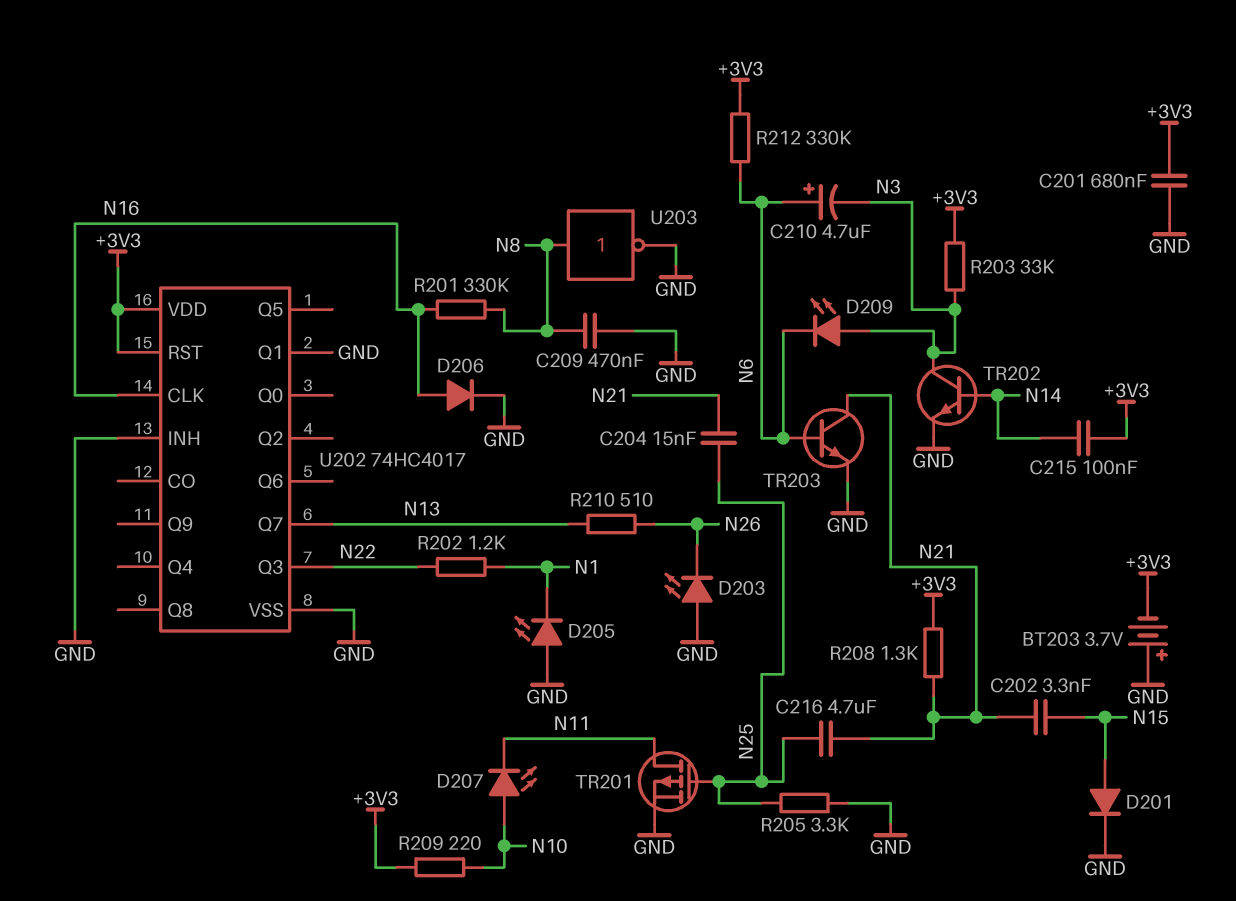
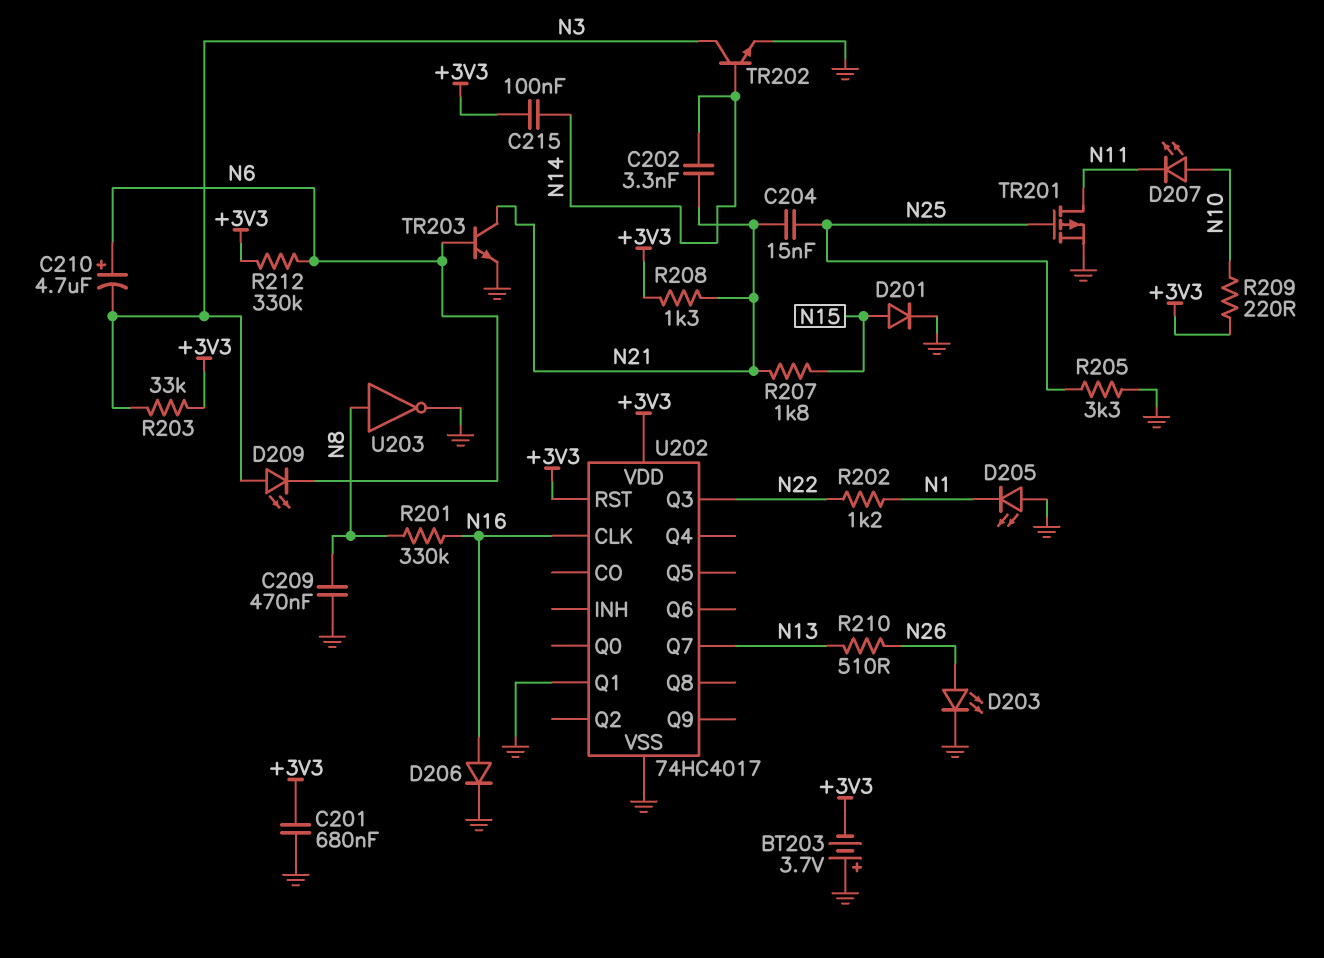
C202: 3.3nF (N15, N21) -> 3.3nF (N14, N21)
C216: 4.7uF (N21, N25) -> none
D203: LED (A GND, K N26) -> LED (A N26, K GND)
R207: none -> 1.8k (N15, N21)
U202 pin INH: GND -> none

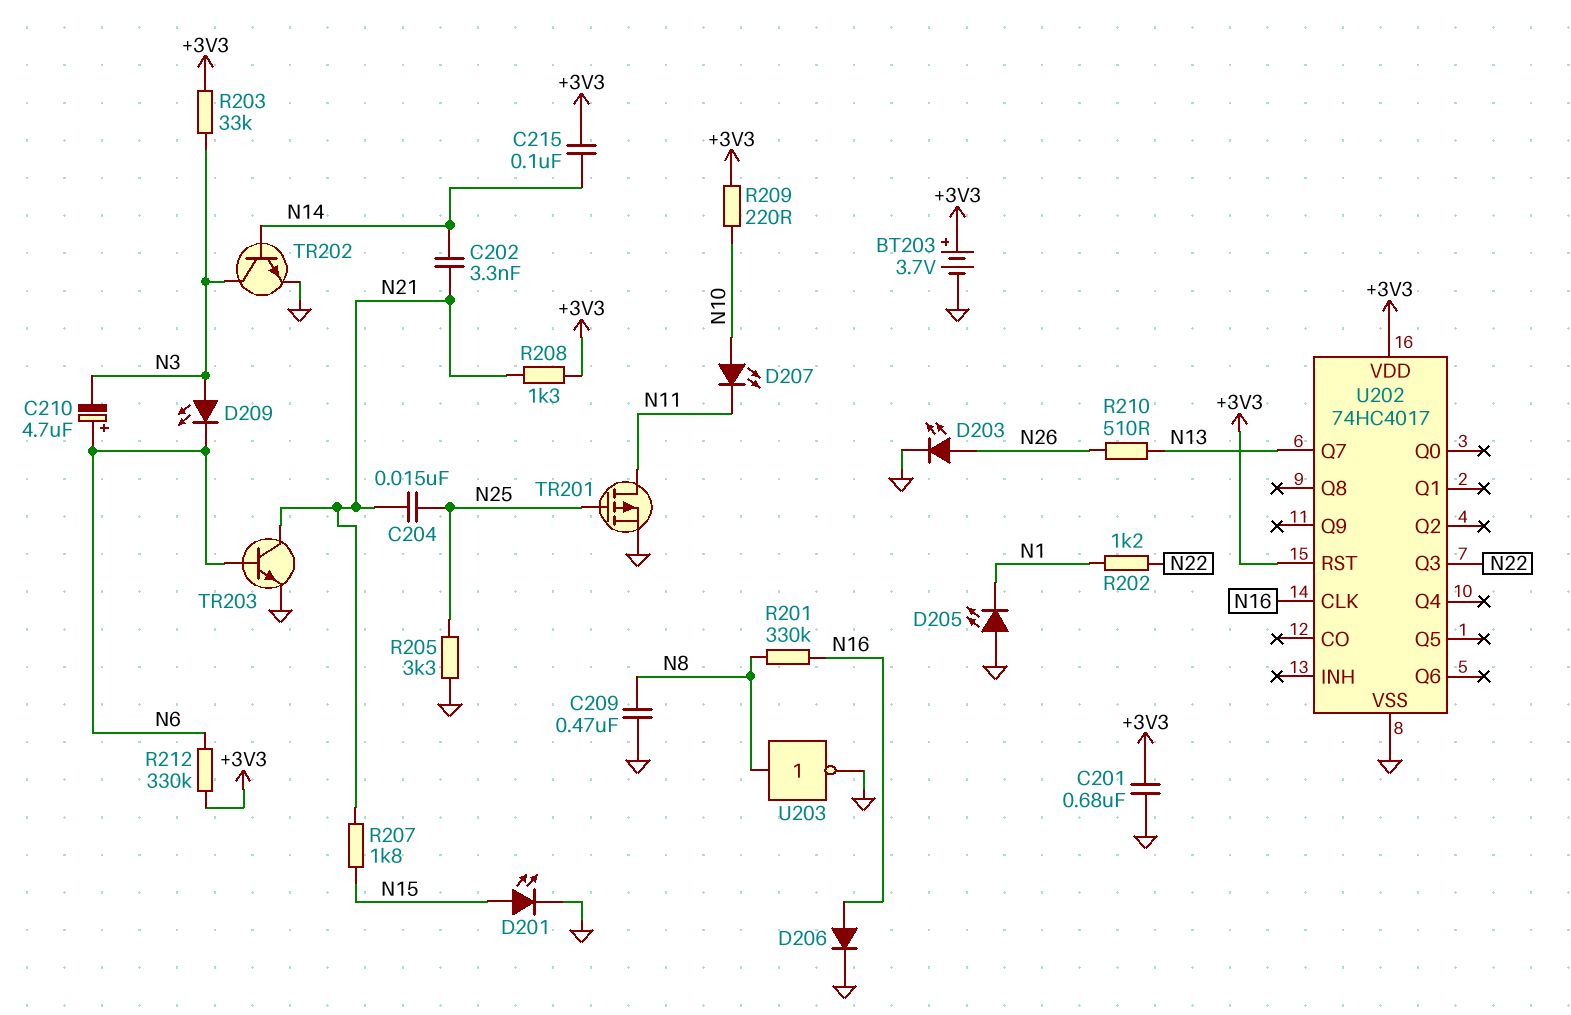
BT203: 3.7V (plus GND, minus +3V3) -> 3.7V (plus +3V3, minus GND)
D201: diode (A N15, K GND) -> LED (A N15, K GND)
U202 pin Q1: GND -> none

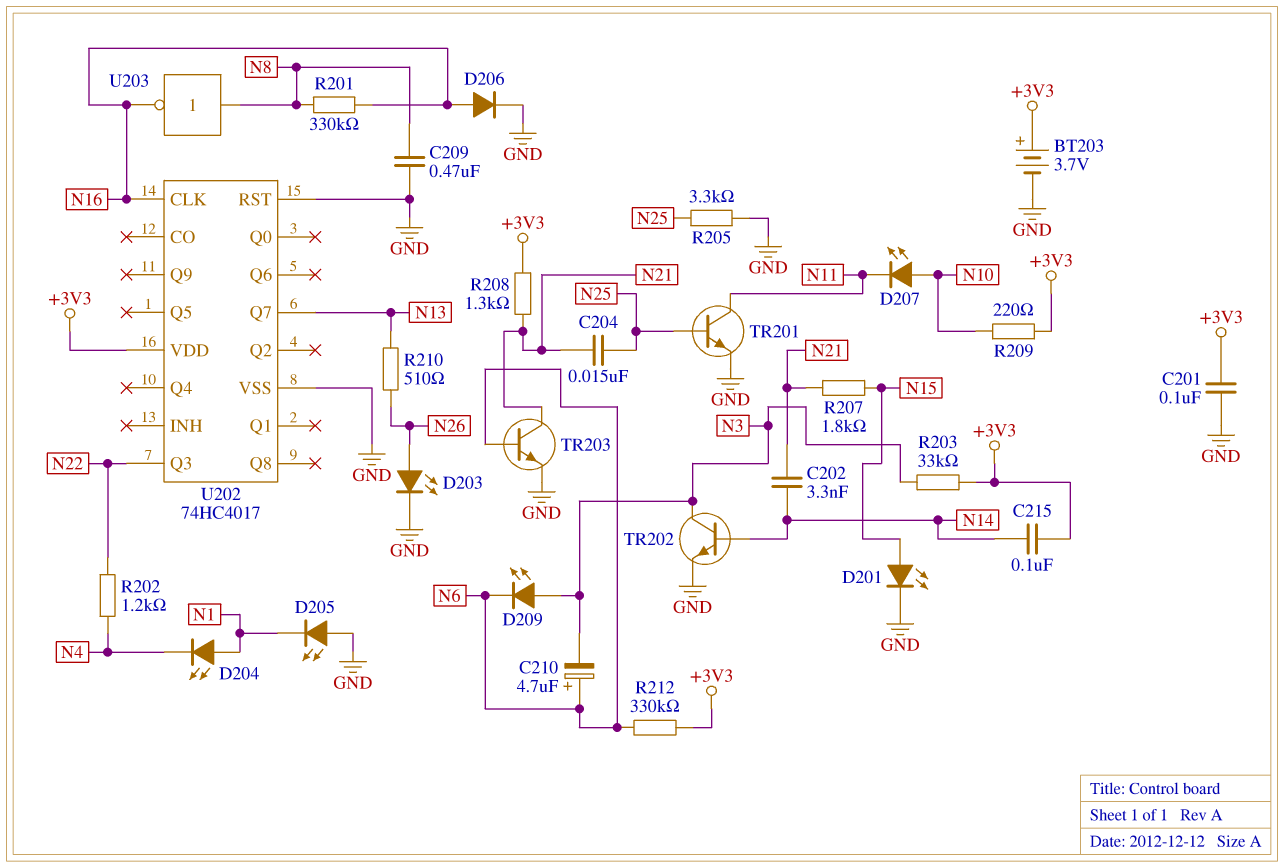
C201: 680nF (+3V3, GND) -> 100nF (+3V3, GND)
D204: none -> LED (A N1, K N4)
R202: 1.2k (N1, N22) -> 1.2k (N4, N22)
TR201: PMOS (G N25, D N11, S GND) -> NPN (B N25, C N11, E GND)
U202 pin RST: +3V3 -> GND
U203: NOT (in N8, out GND) -> NOT (in N8, out N16)

